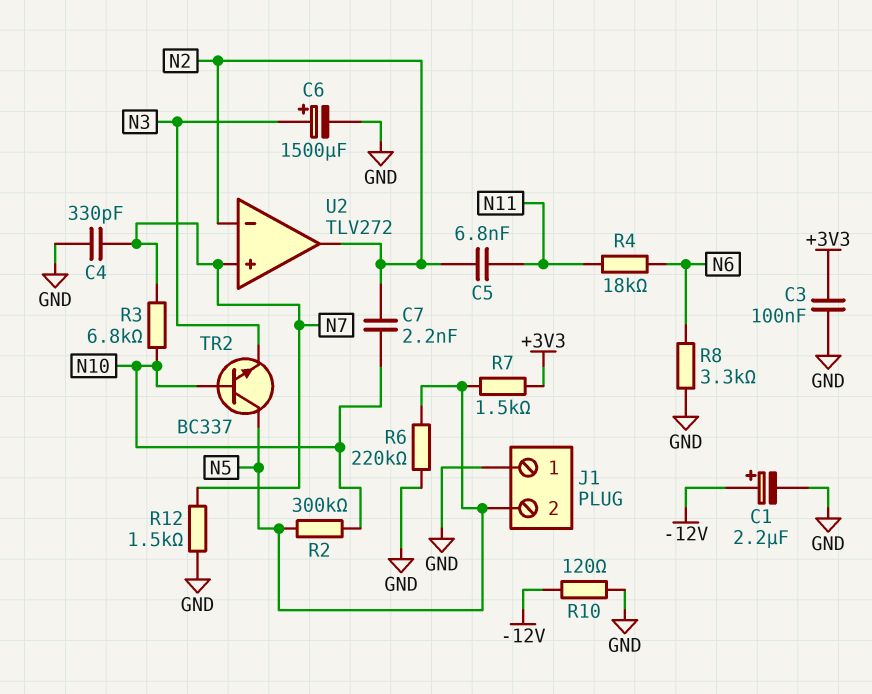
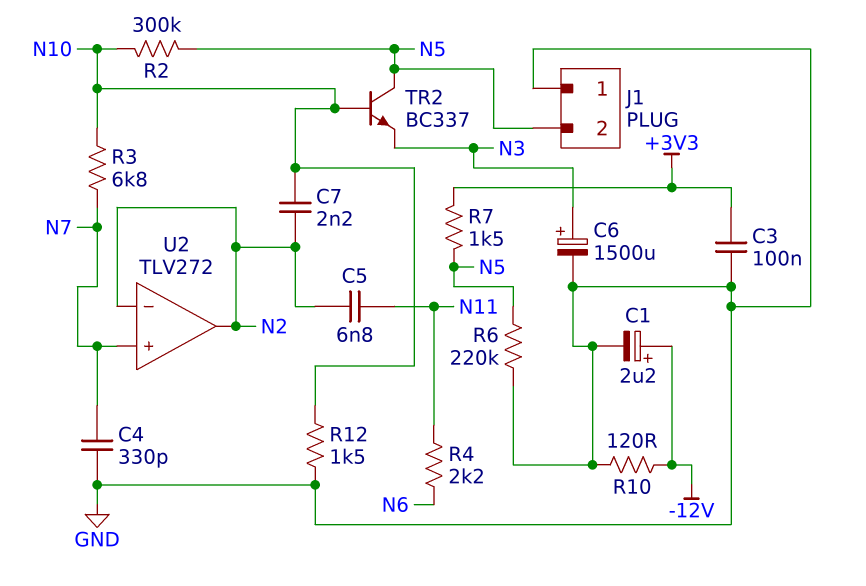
R4: 18k (N6, N11) -> 2.2k (N6, N11)
R8: 3.3k (GND, N6) -> none
R12: 1.5k (GND, N7) -> 1.5k (GND, N10)

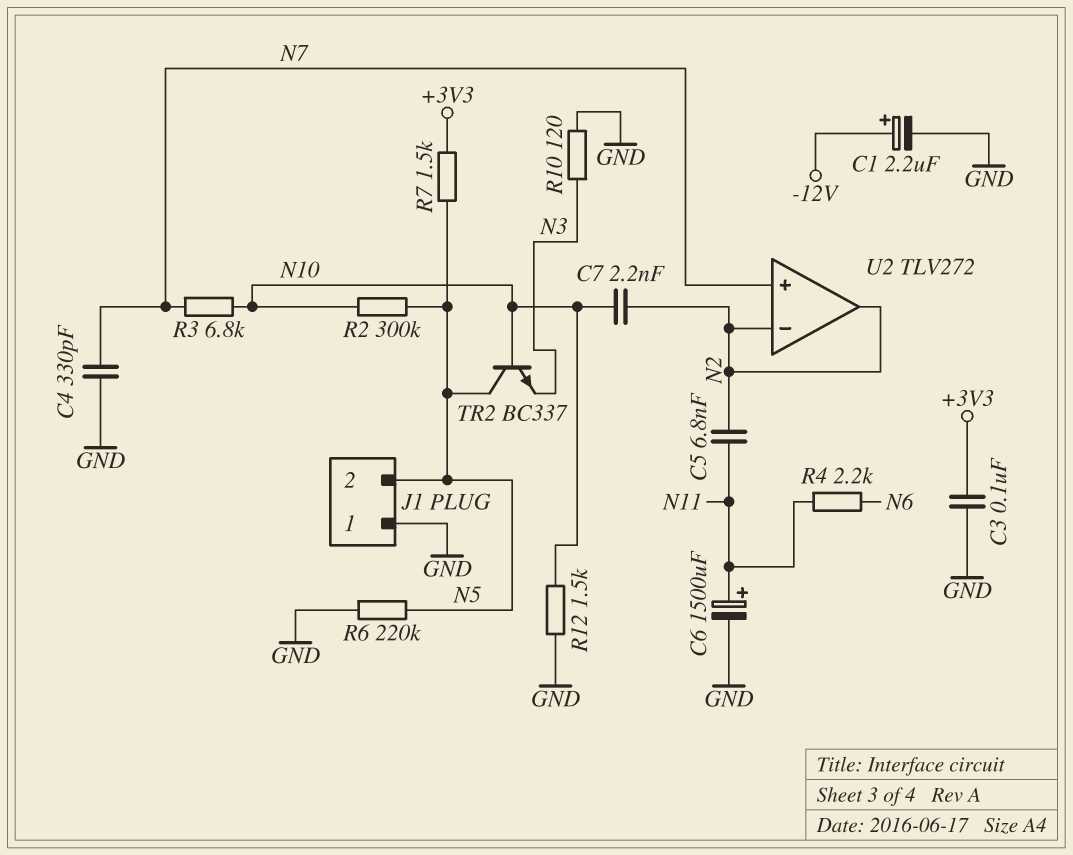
C6: 1500uF (plus N3, minus GND) -> 1500uF (plus N11, minus GND)
R10: 120 (-12V, GND) -> 120 (GND, N3)

